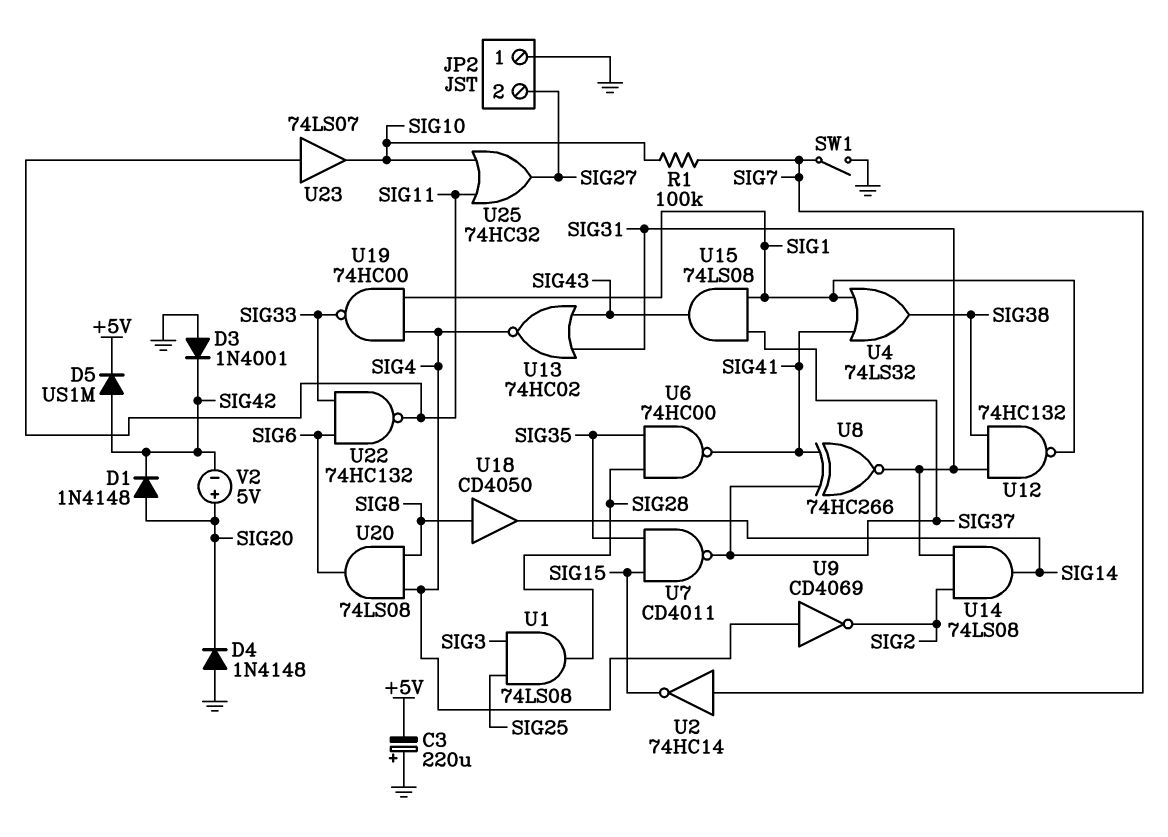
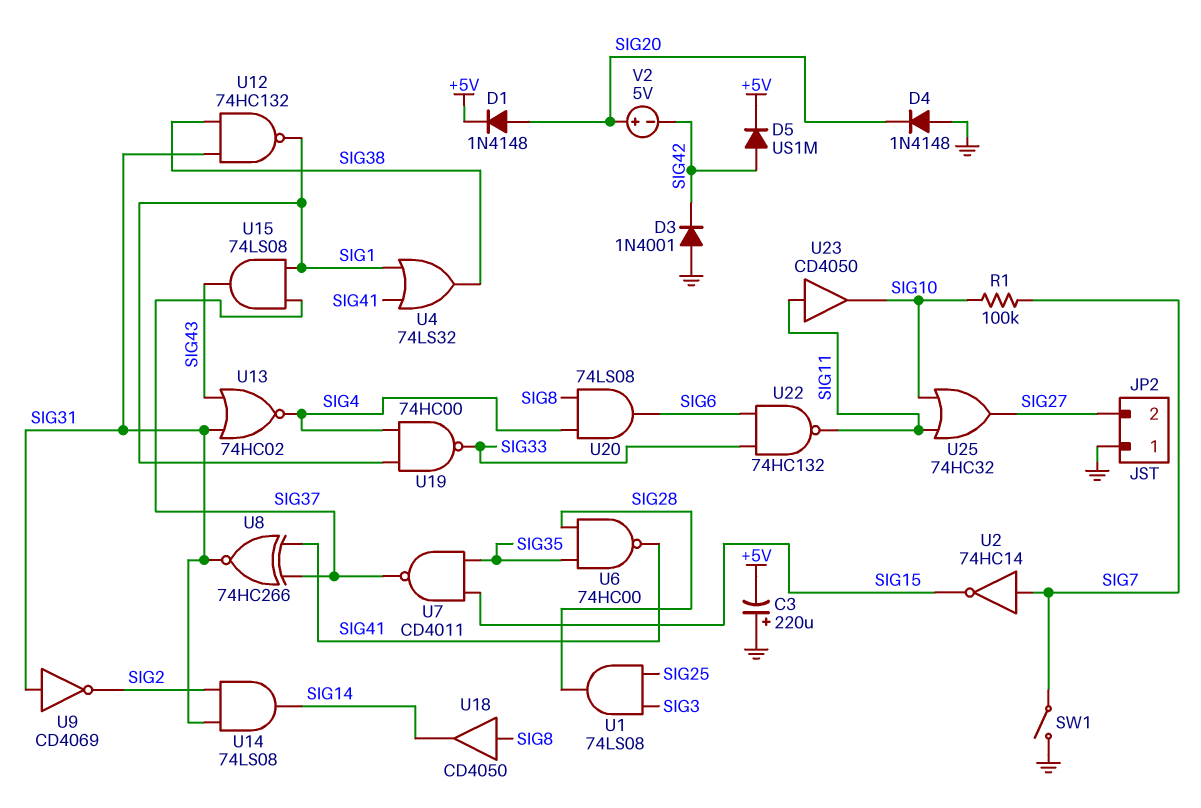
D1: diode 1N4148 (A SIG20, K SIG42) -> diode 1N4148 (A SIG20, K +5V)
U9: NOT CD4069 (in SIG4, out SIG2) -> NOT CD4069 (in SIG31, out SIG2)
U23: buffer 74LS07 (in SIG11, out SIG10) -> buffer CD4050 (in SIG11, out SIG10)

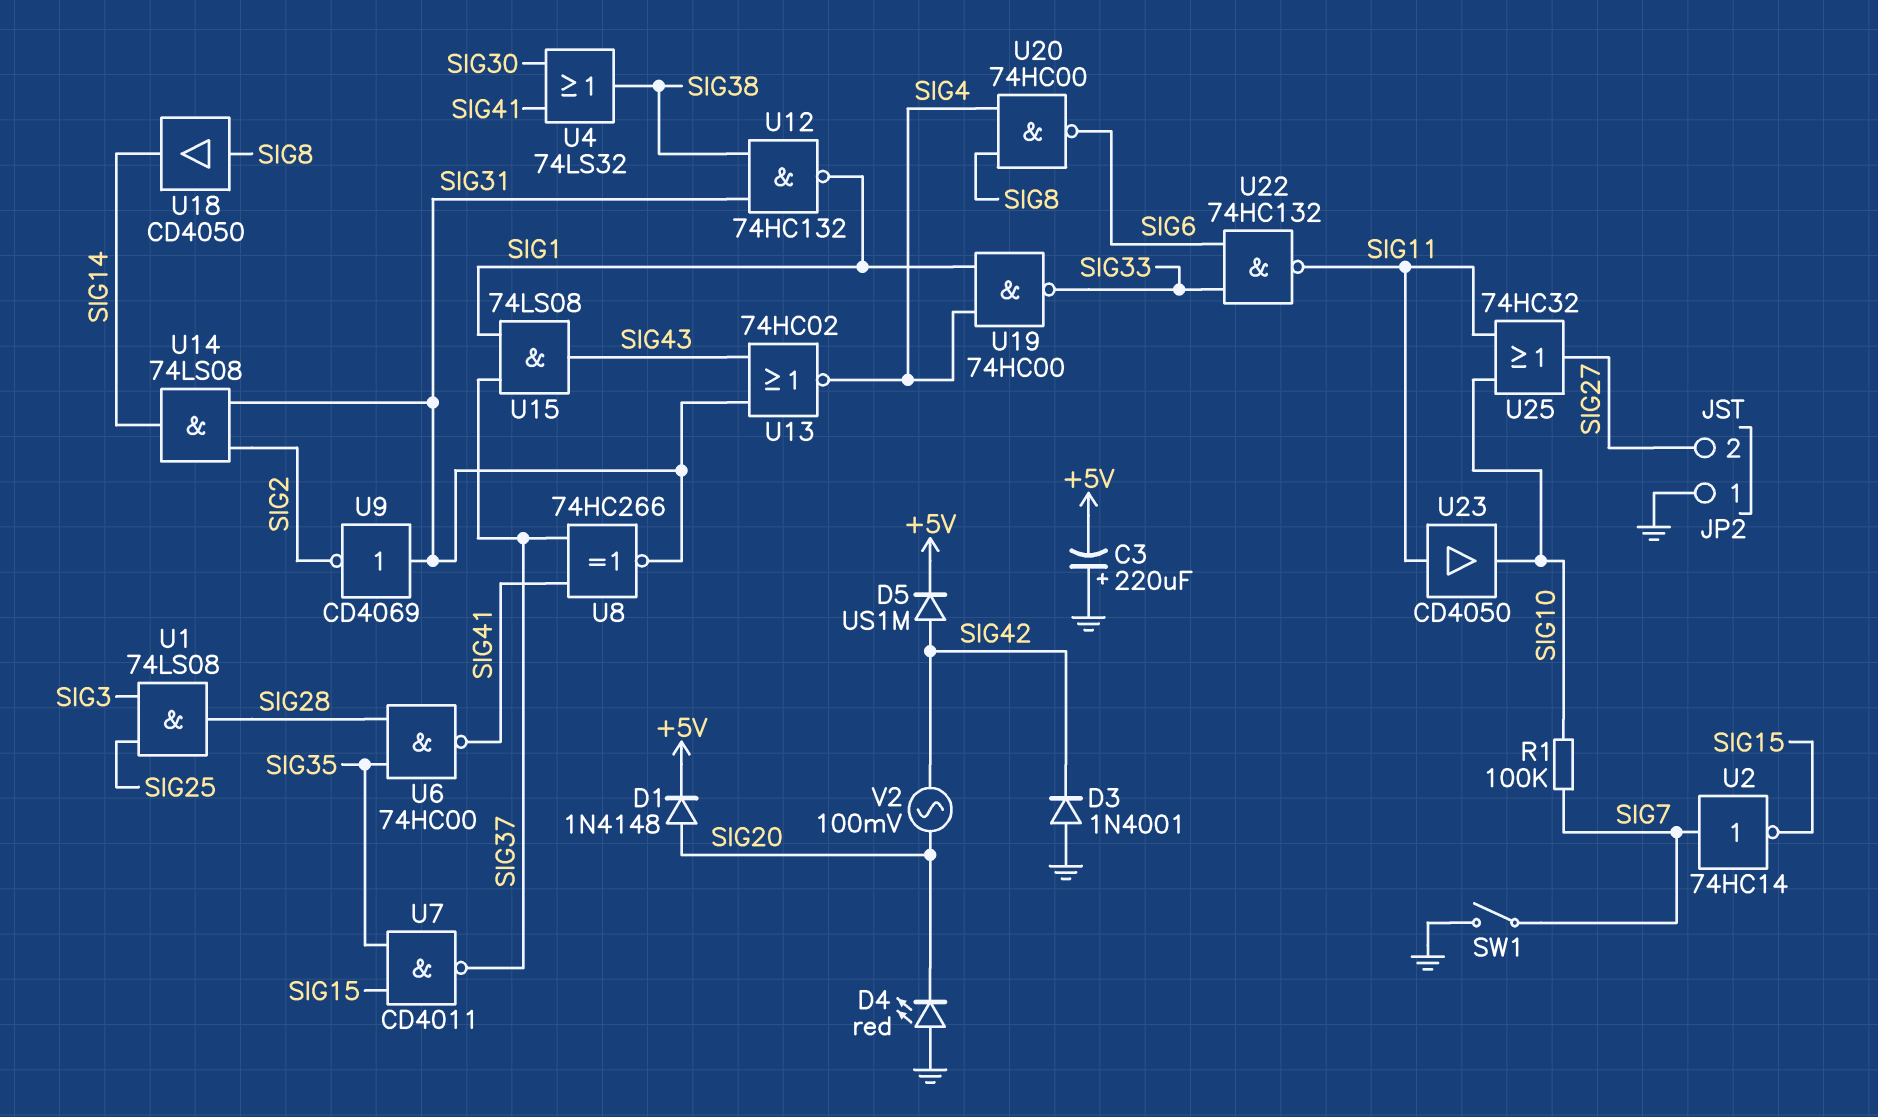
D4: diode 1N4148 (A GND, K SIG20) -> LED red (A GND, K SIG20)
U4: OR 74LS32 (in SIG1, in SIG41, out SIG38) -> OR 74LS32 (in SIG30, in SIG41, out SIG38)
U20: AND 74LS08 (in SIG4, in SIG8, out SIG6) -> NAND 74HC00 (in SIG4, in SIG8, out SIG6)
V2: 5V (plus SIG20, minus SIG42) -> AC 100mV (SIG20, SIG42)

